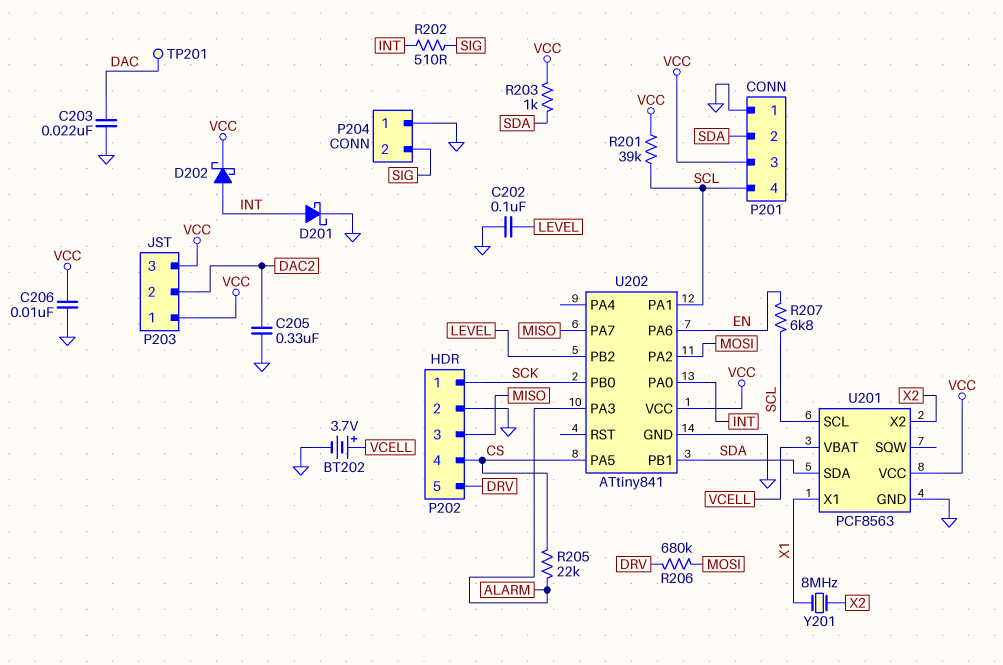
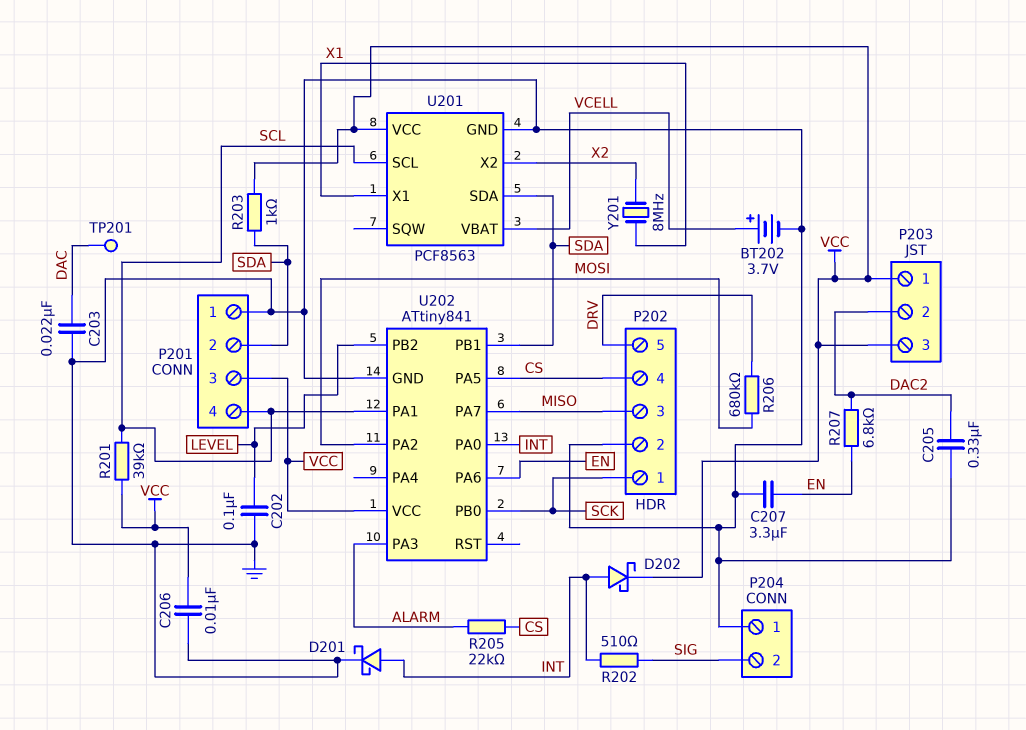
C207: none -> 3.3uF (EN, GND)
R207: 6.8k (EN, SCL) -> 6.8k (DAC2, EN)

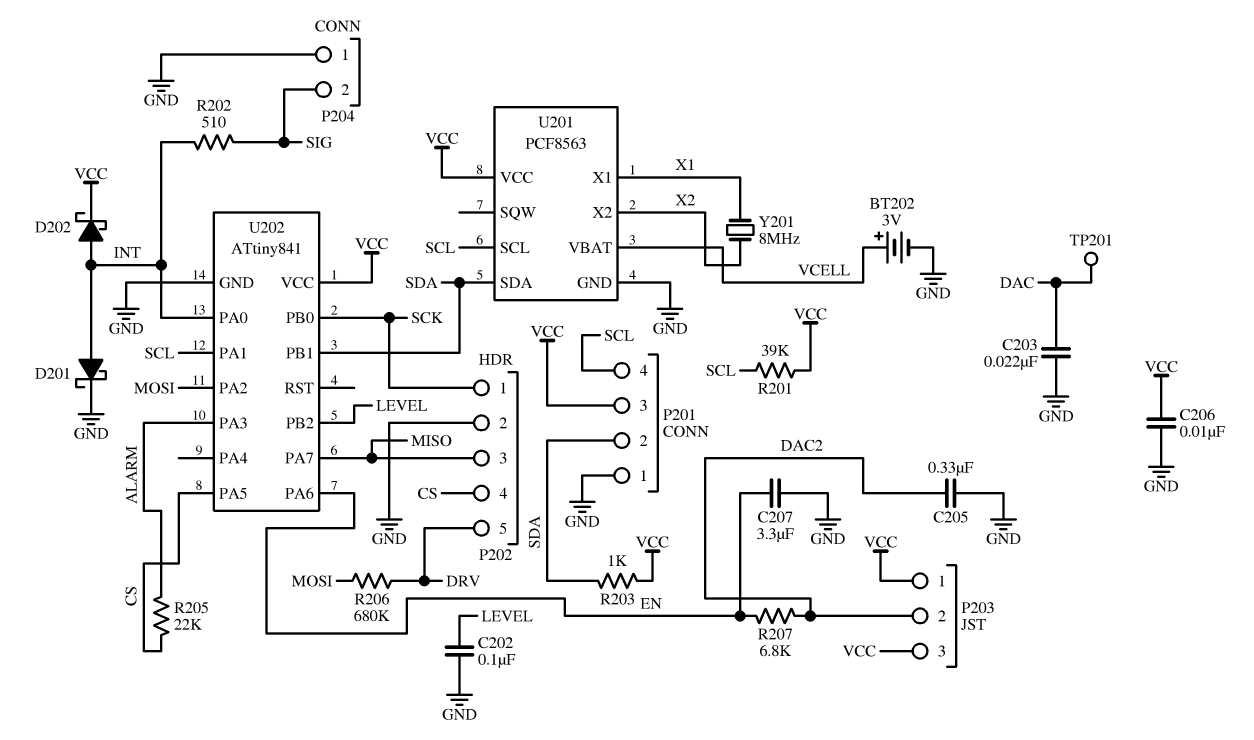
BT202: 3.7V (plus VCELL, minus GND) -> 3V (plus VCELL, minus GND)

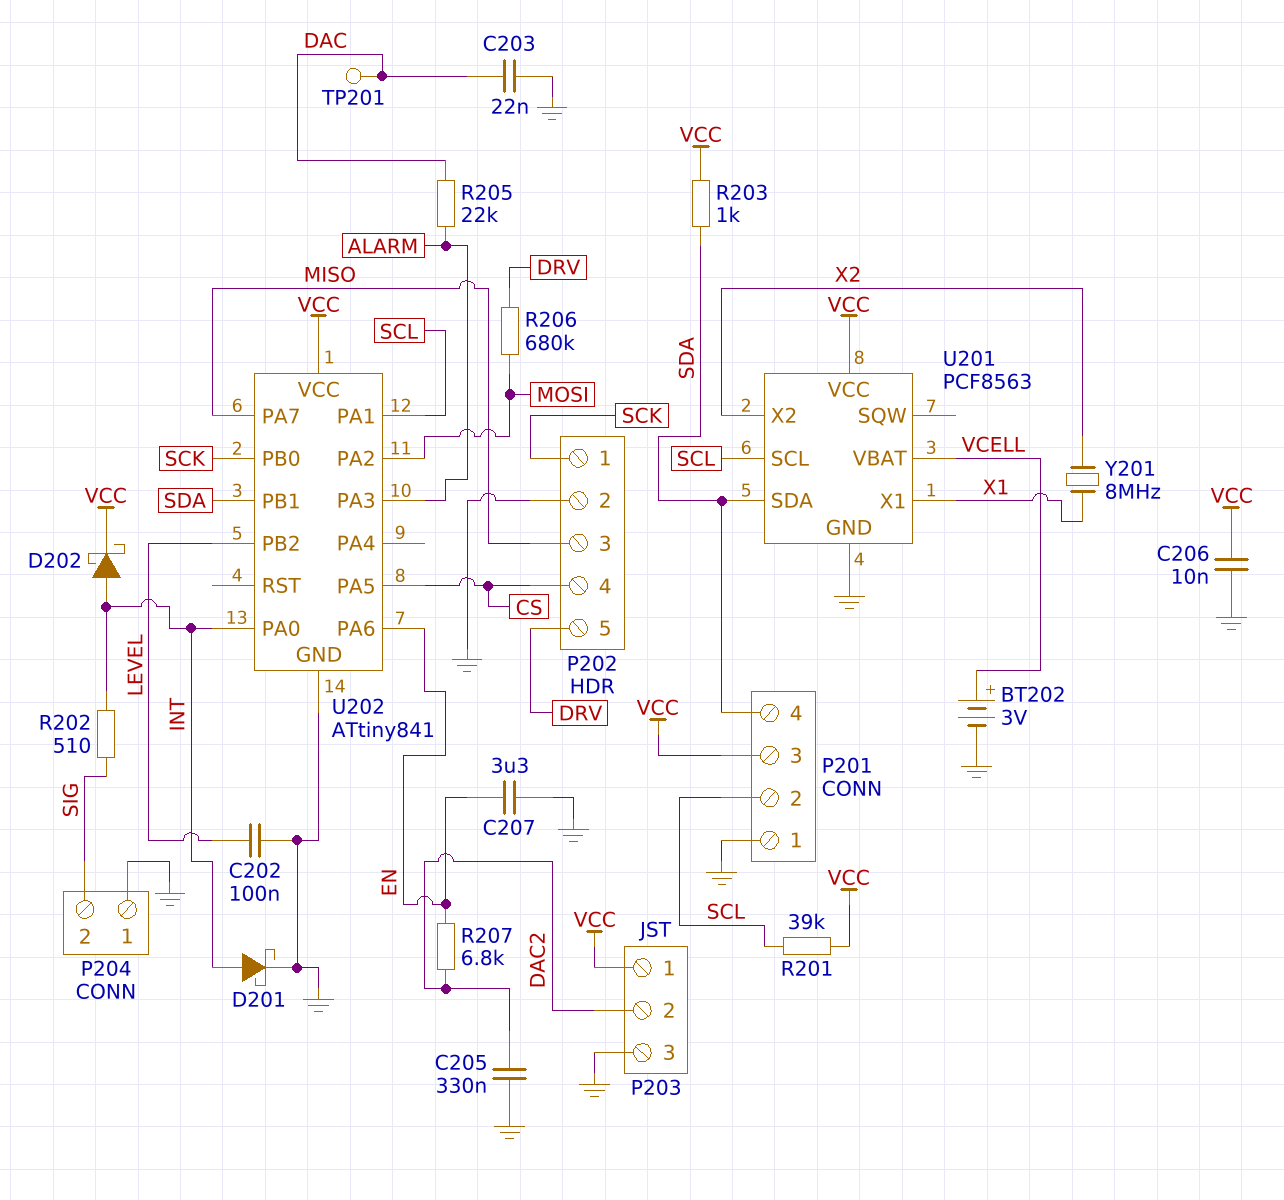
P201 pin 2: SDA -> SCL
P201 pin 4: SCL -> SDA
P203 pin 3: VCC -> GND
R205: 22k (ALARM, CS) -> 22k (ALARM, DAC)

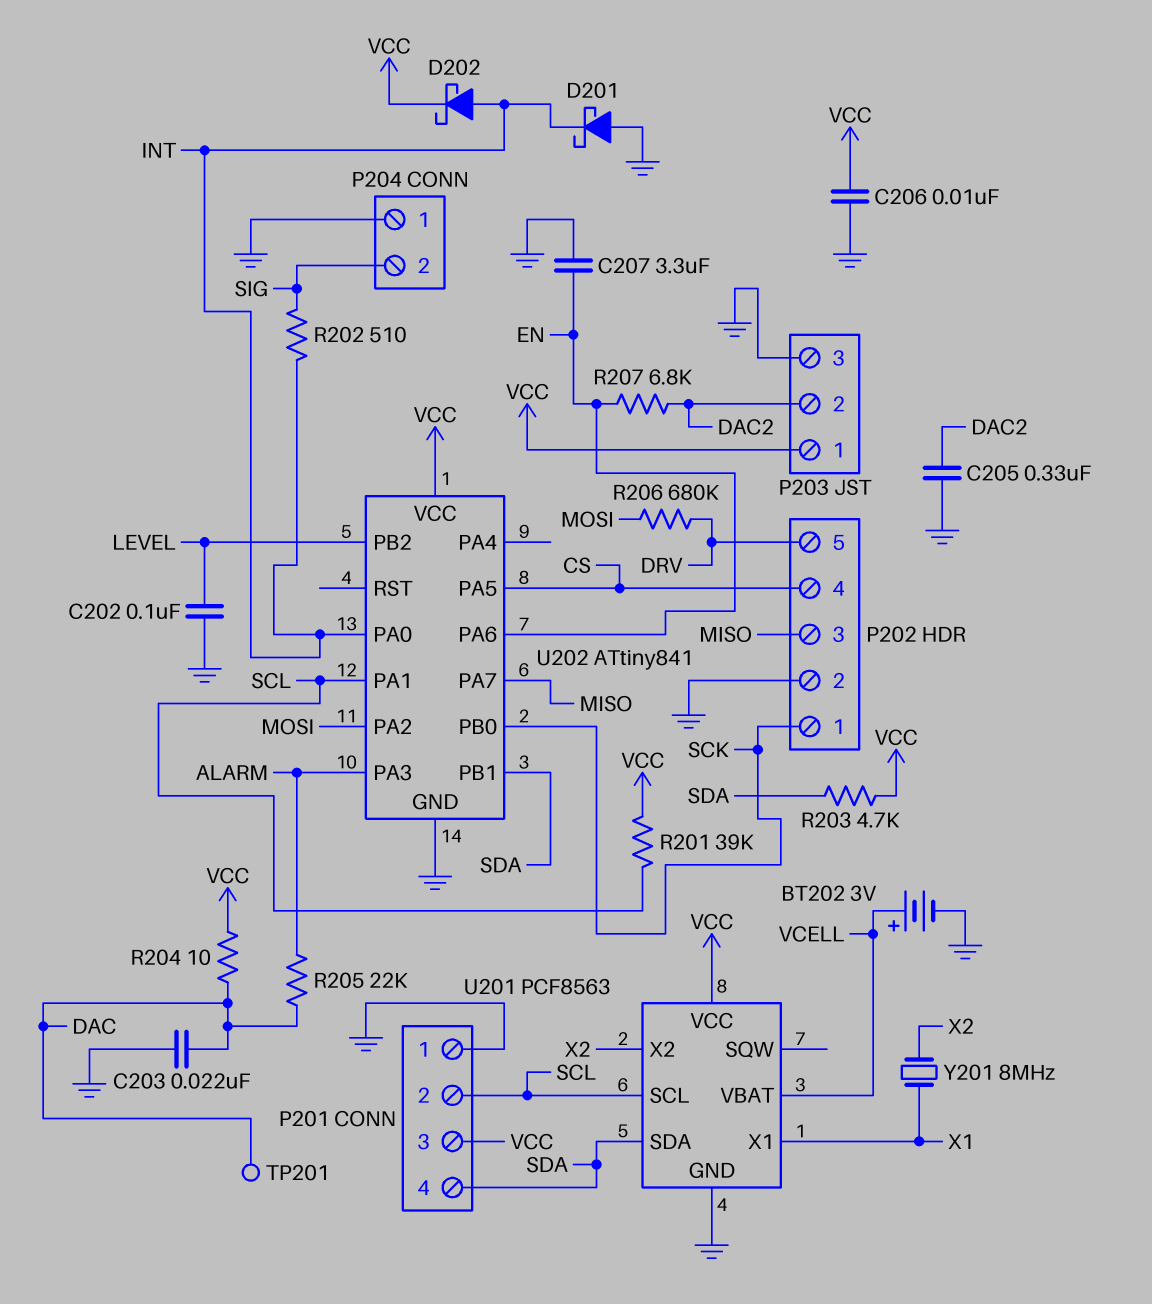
D201: schottky (A INT, K GND) -> schottky (A GND, K INT)
R203: 1k (SDA, VCC) -> 4.7k (SDA, VCC)
R204: none -> 10 (DAC, VCC)

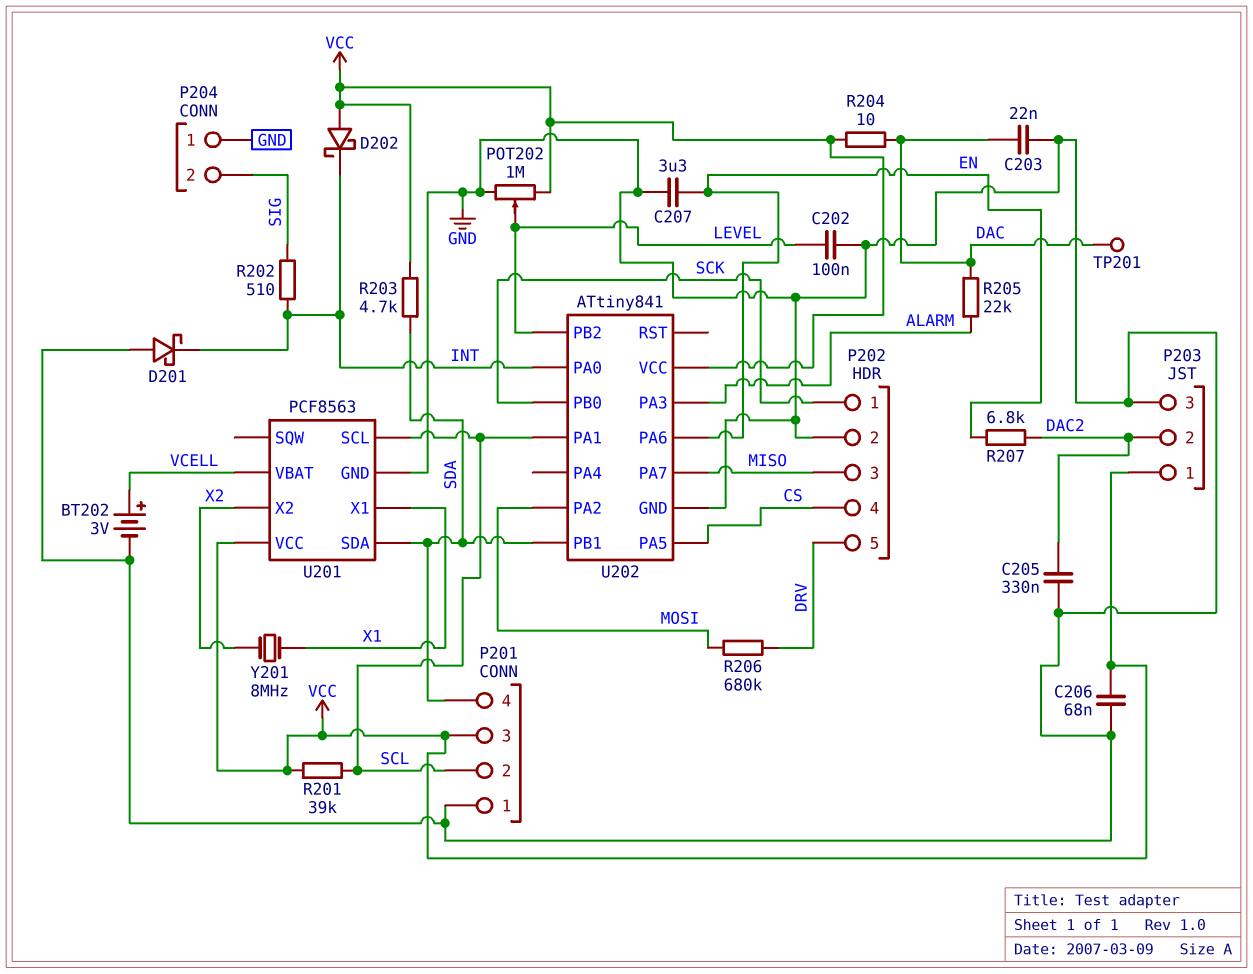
C206: 10nF (GND, VCC) -> 68nF (GND, VCC)
D202: schottky (A INT, K VCC) -> schottky (A VCC, K INT)
POT202: none -> 1M (GND, VCC, wiper LEVEL)

